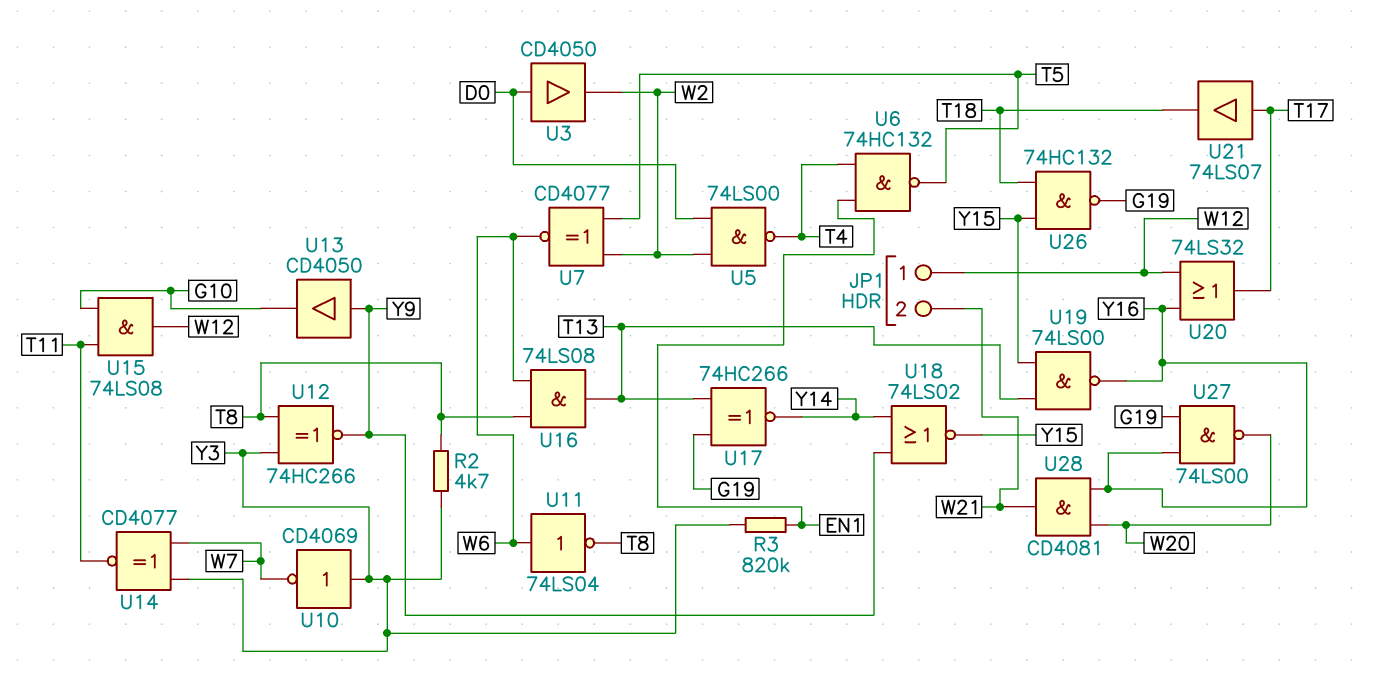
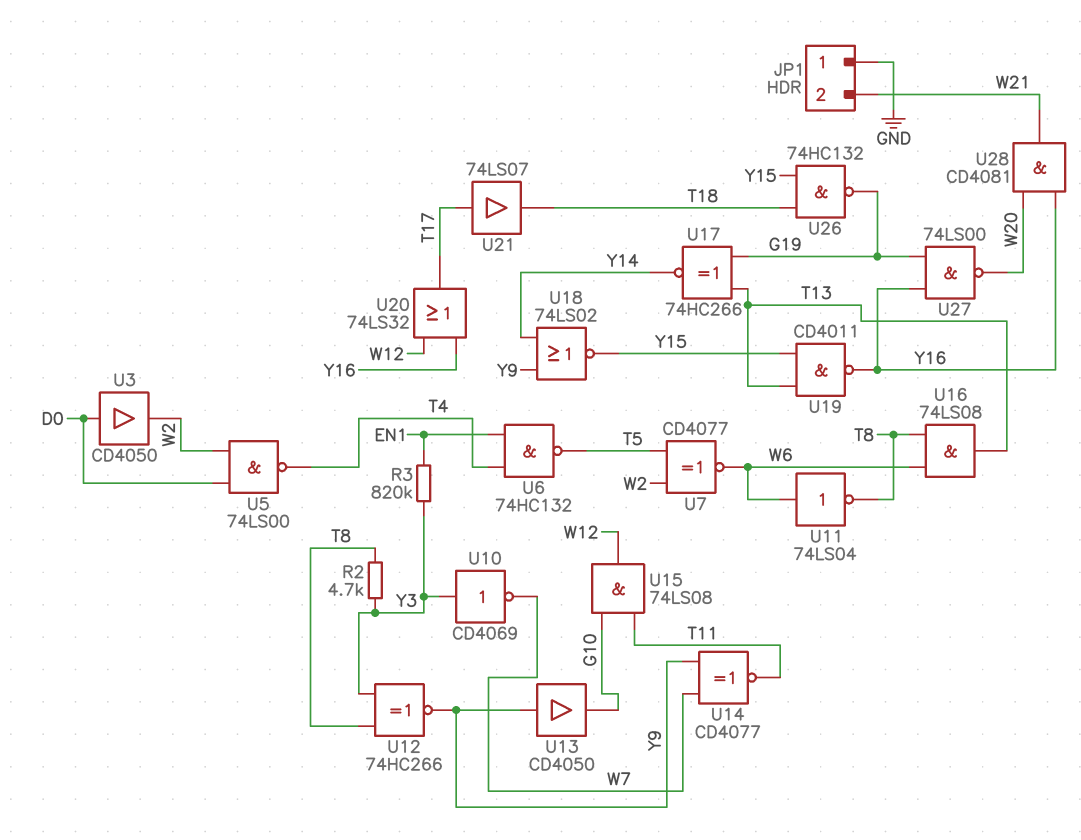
JP1 pin 1: W12 -> GND
U14: XNOR CD4077 (in W7, in Y3, out T11) -> XNOR CD4077 (in W7, in Y9, out T11)
U19: NAND 74LS00 (in T13, in Y15, out Y16) -> NAND CD4011 (in T13, in Y15, out Y16)

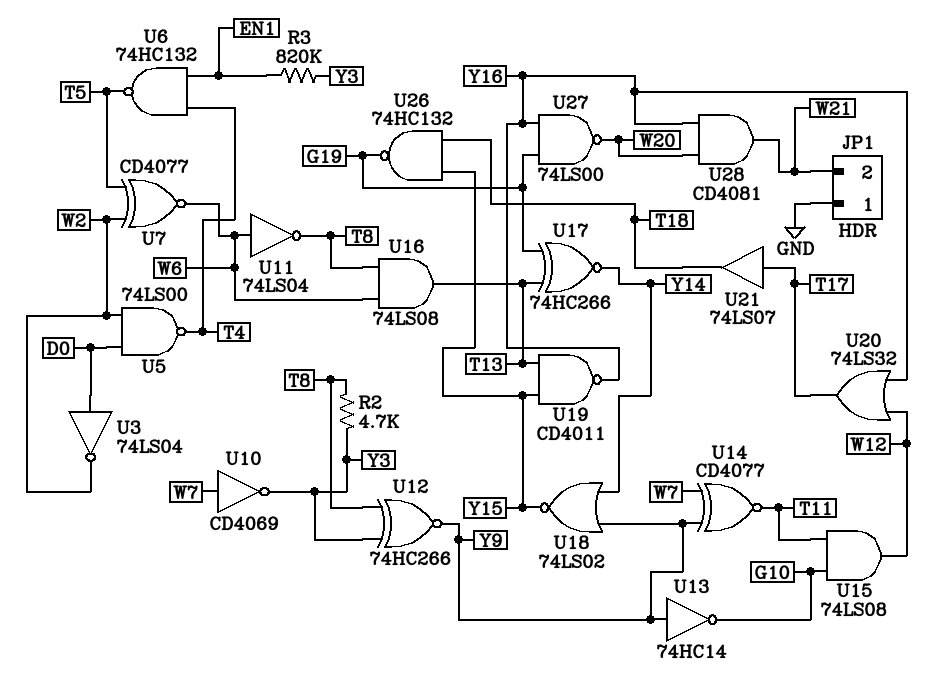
U3: buffer CD4050 (in D0, out W2) -> NOT 74LS04 (in D0, out W2)
U10: NOT CD4069 (in Y3, out W7) -> NOT CD4069 (in W7, out Y3)
U13: buffer CD4050 (in Y9, out G10) -> NOT 74HC14 (in Y9, out G10)

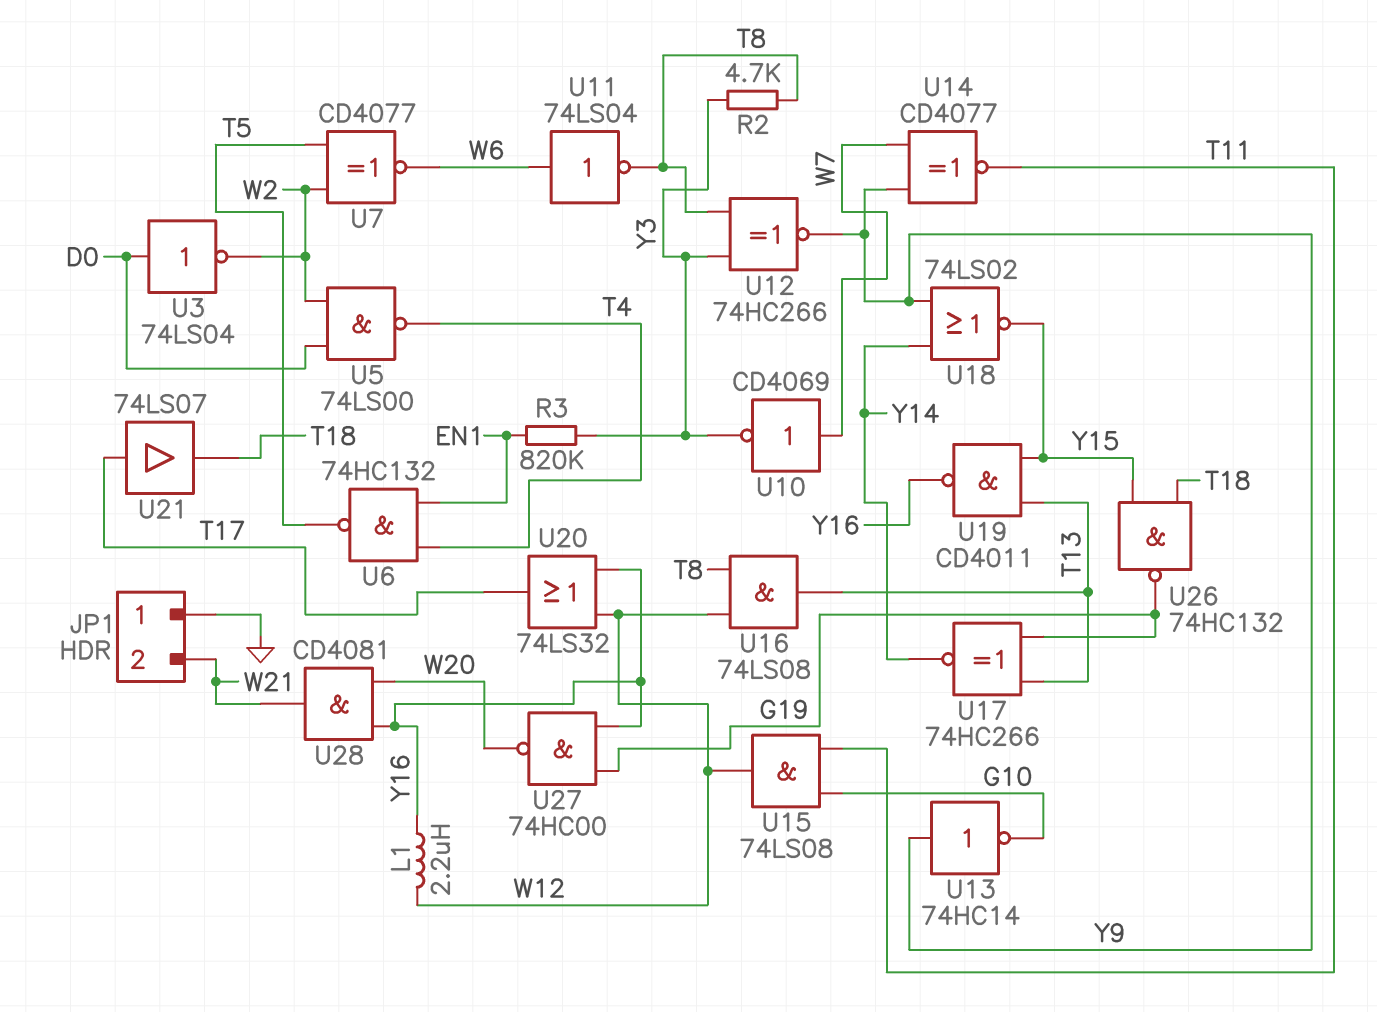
L1: none -> 2.2uH (W12, Y16)
U16: AND 74LS08 (in T8, in W6, out T13) -> AND 74LS08 (in T8, in W12, out T13)
U27: NAND 74LS00 (in G19, in Y16, out W20) -> NAND 74HC00 (in G19, in Y16, out W20)

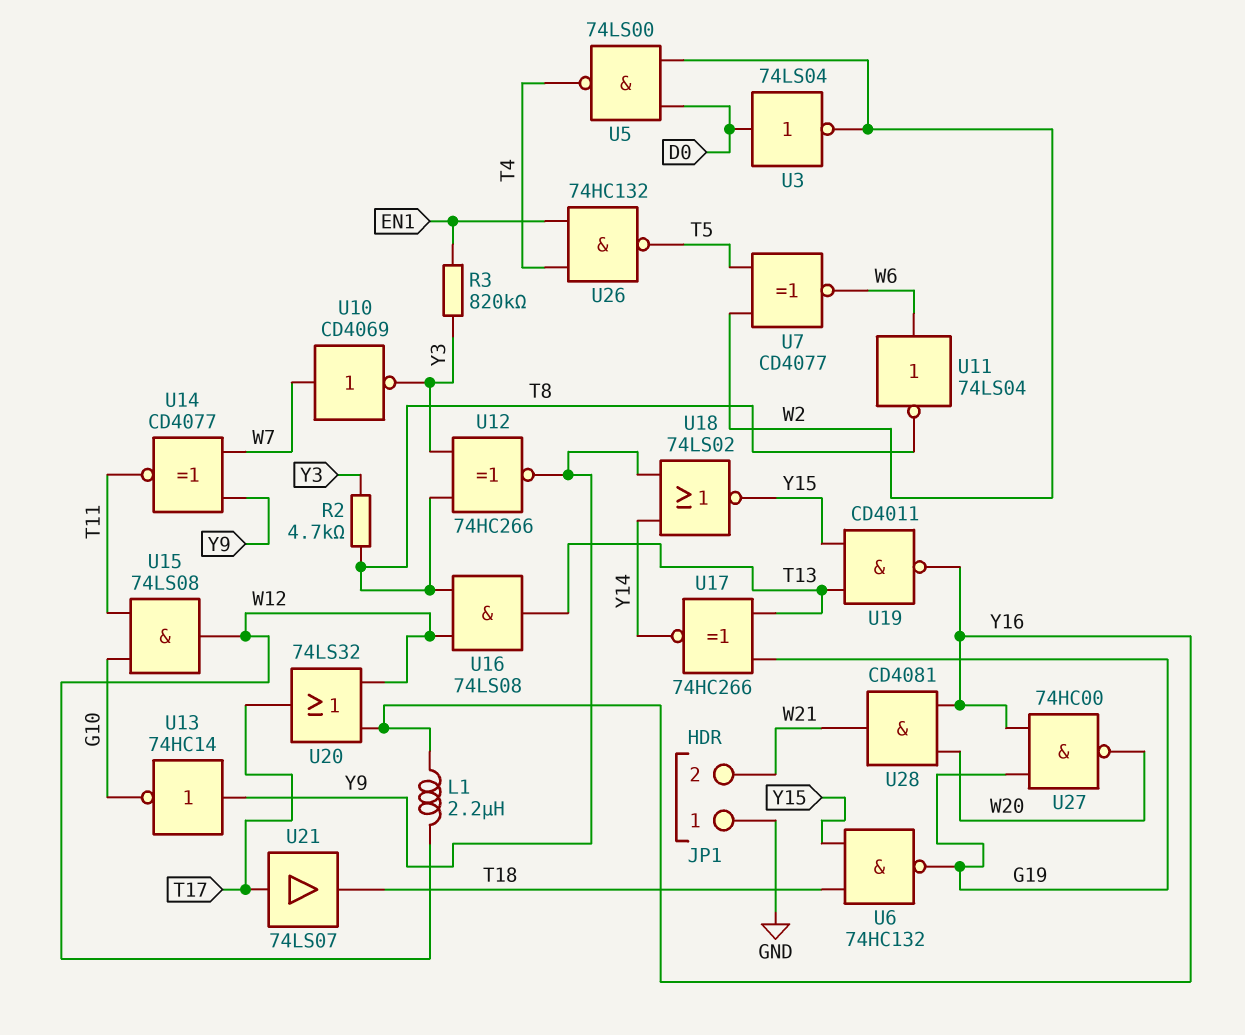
U6: NAND 74HC132 (in EN1, in T4, out T5) -> NAND 74HC132 (in T18, in Y15, out G19)
U26: NAND 74HC132 (in T18, in Y15, out G19) -> NAND 74HC132 (in EN1, in T4, out T5)

